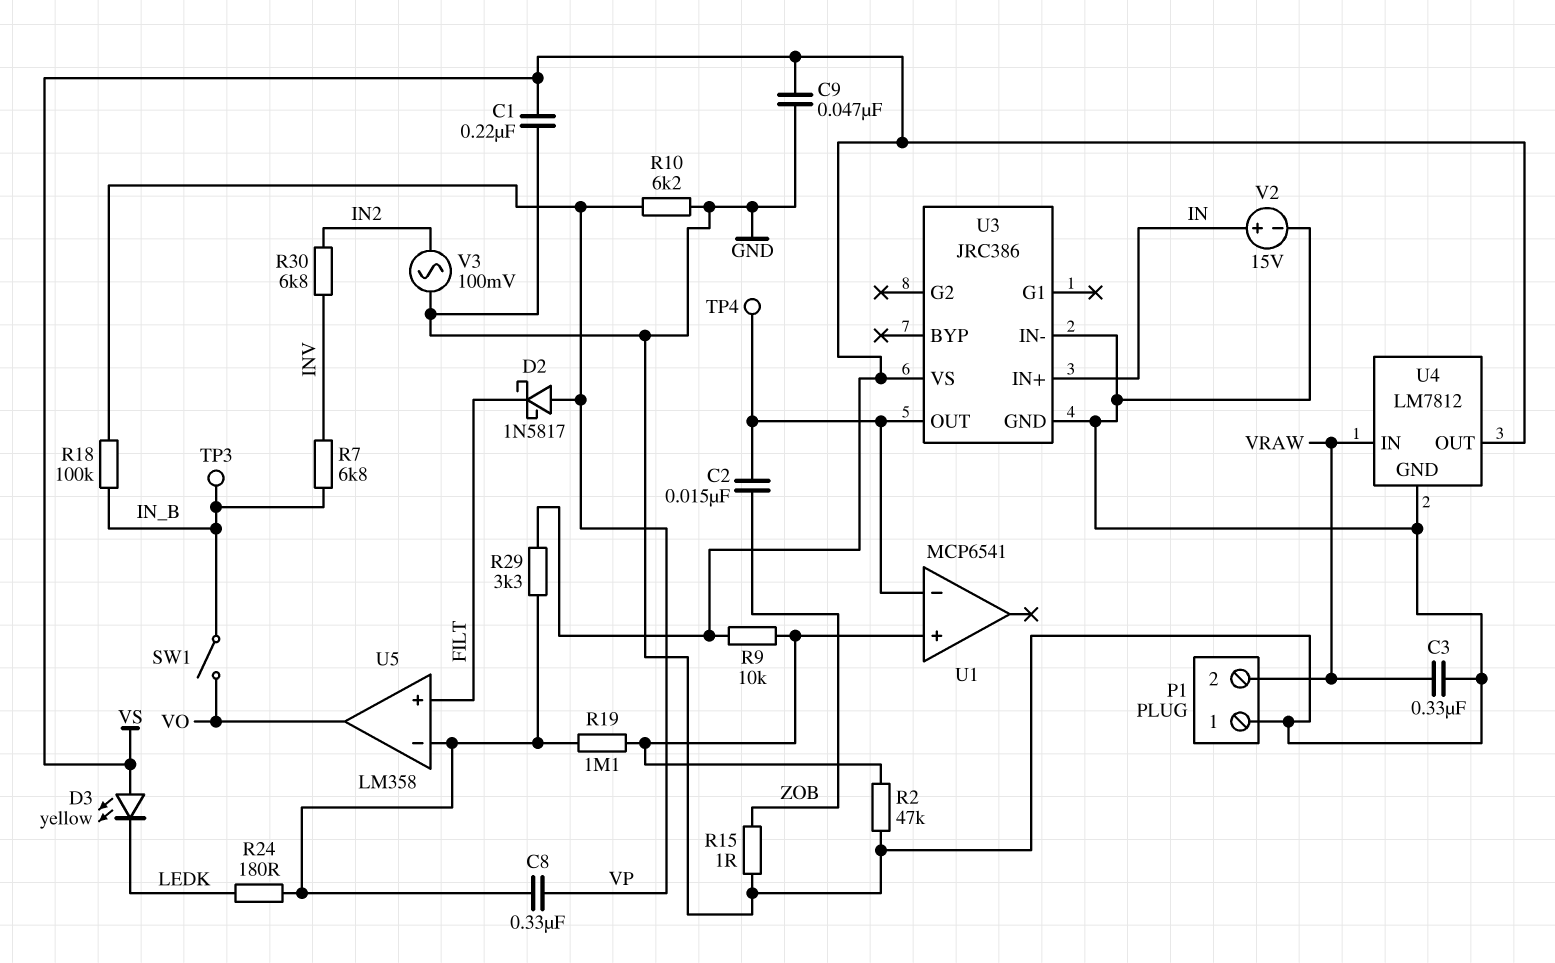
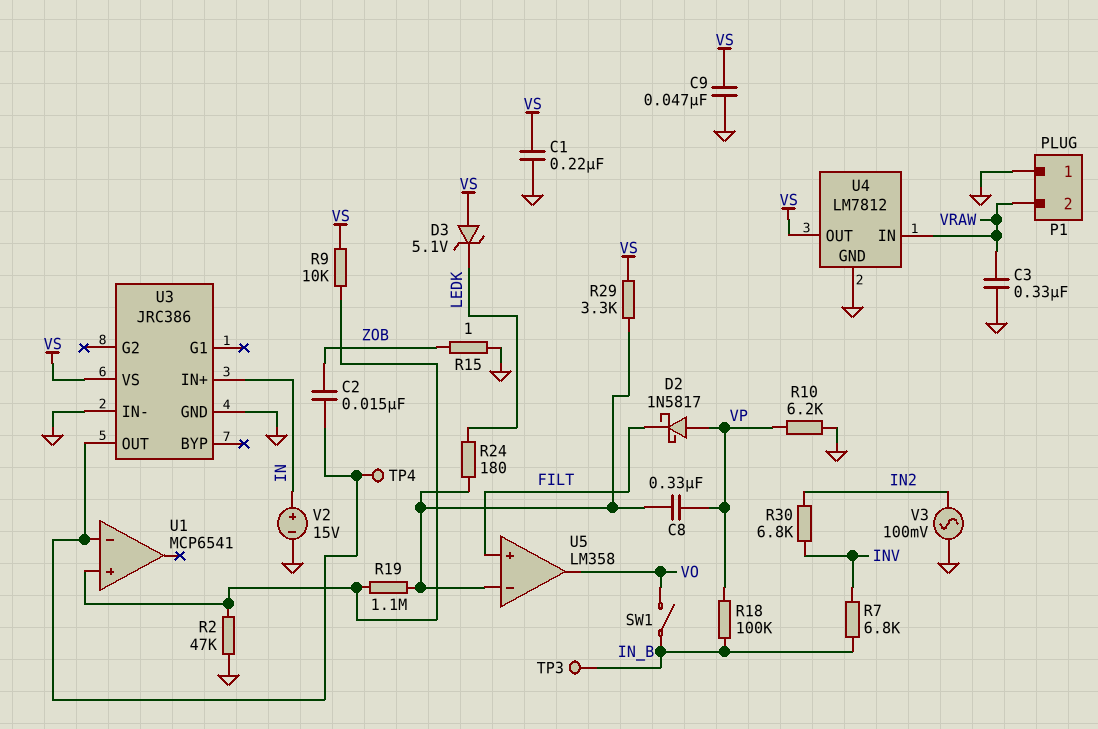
D3: LED yellow (A VS, K LEDK) -> zener 5.1V (A VS, K LEDK)

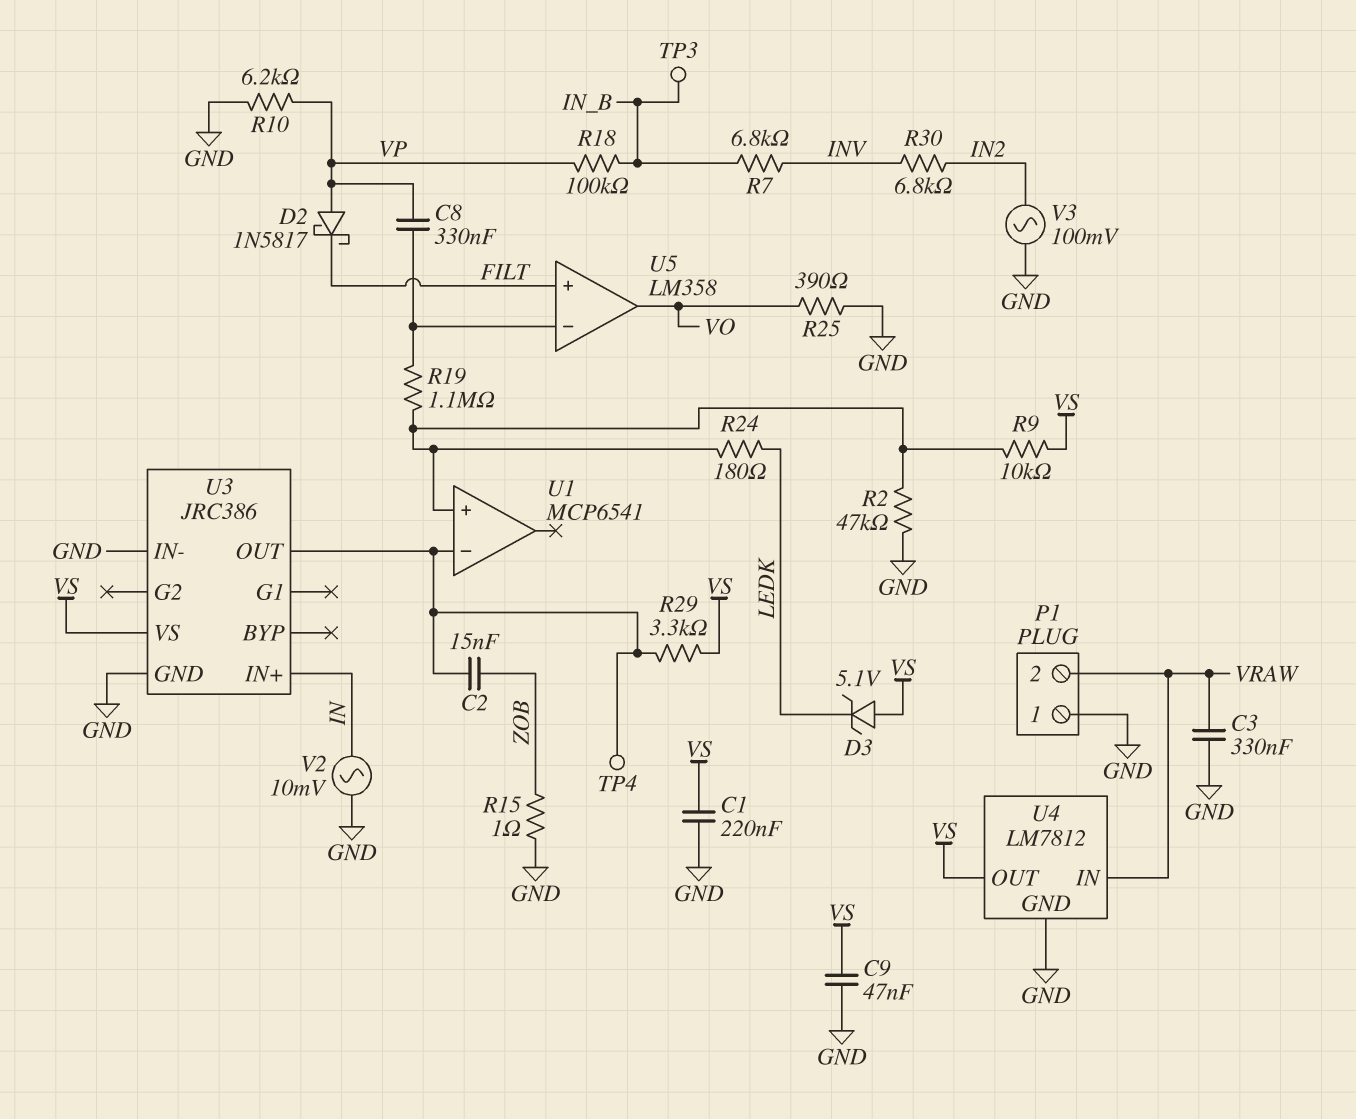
R24: 180 (LEDK, U5/in-) -> 180 (LEDK, U1/in+)
R25: none -> 390 (GND, VO)
R29: 3.3k (U5/in-, VS) -> 3.3k (U1/in-, VS)
SW1: switch (IN_B, VO) -> none
V2: 15V (plus IN, minus GND) -> AC 10mV (GND, IN)

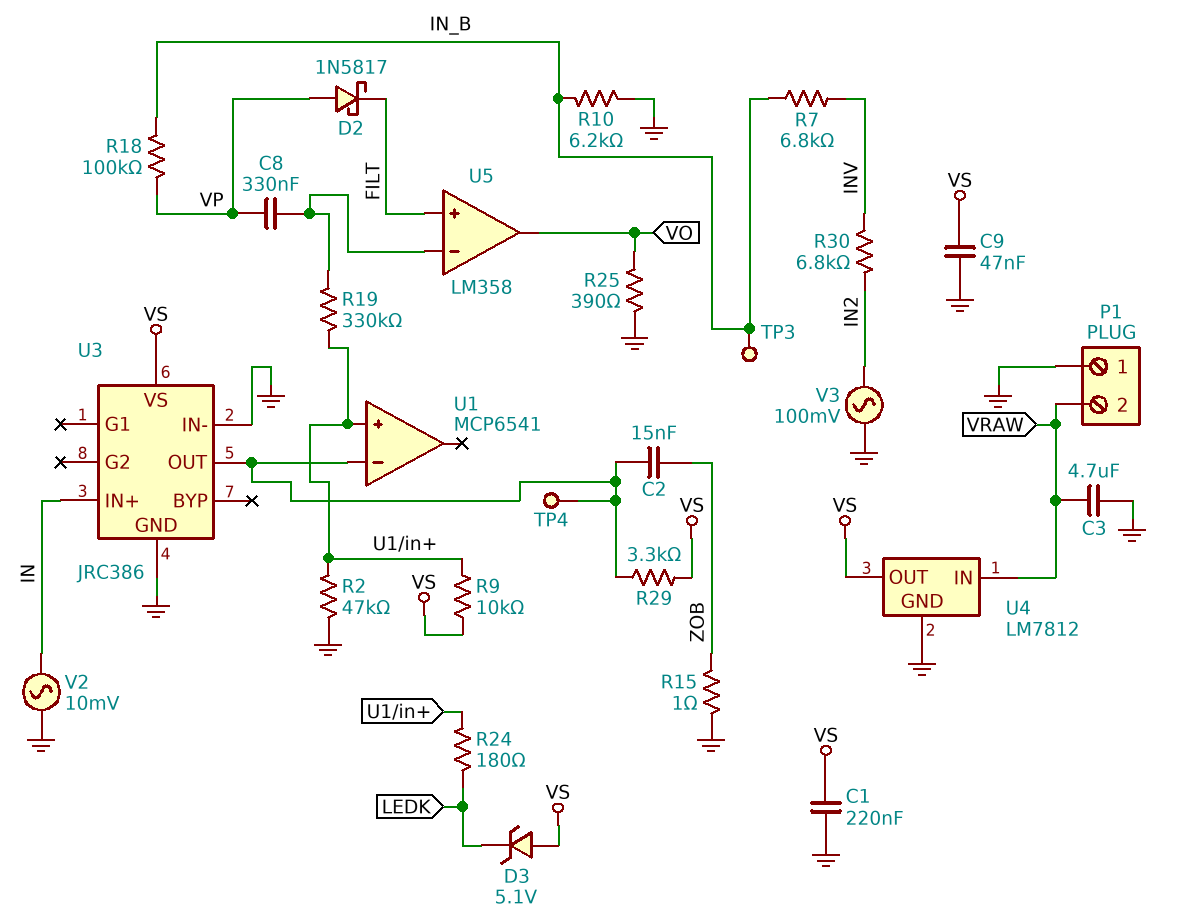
C3: 330nF (GND, VRAW) -> 4.7uF (GND, VRAW)
R10: 6.2k (GND, VP) -> 6.2k (GND, IN_B)
R19: 1.1M (U1/in+, U5/in-) -> 330k (U1/in+, U5/in-)

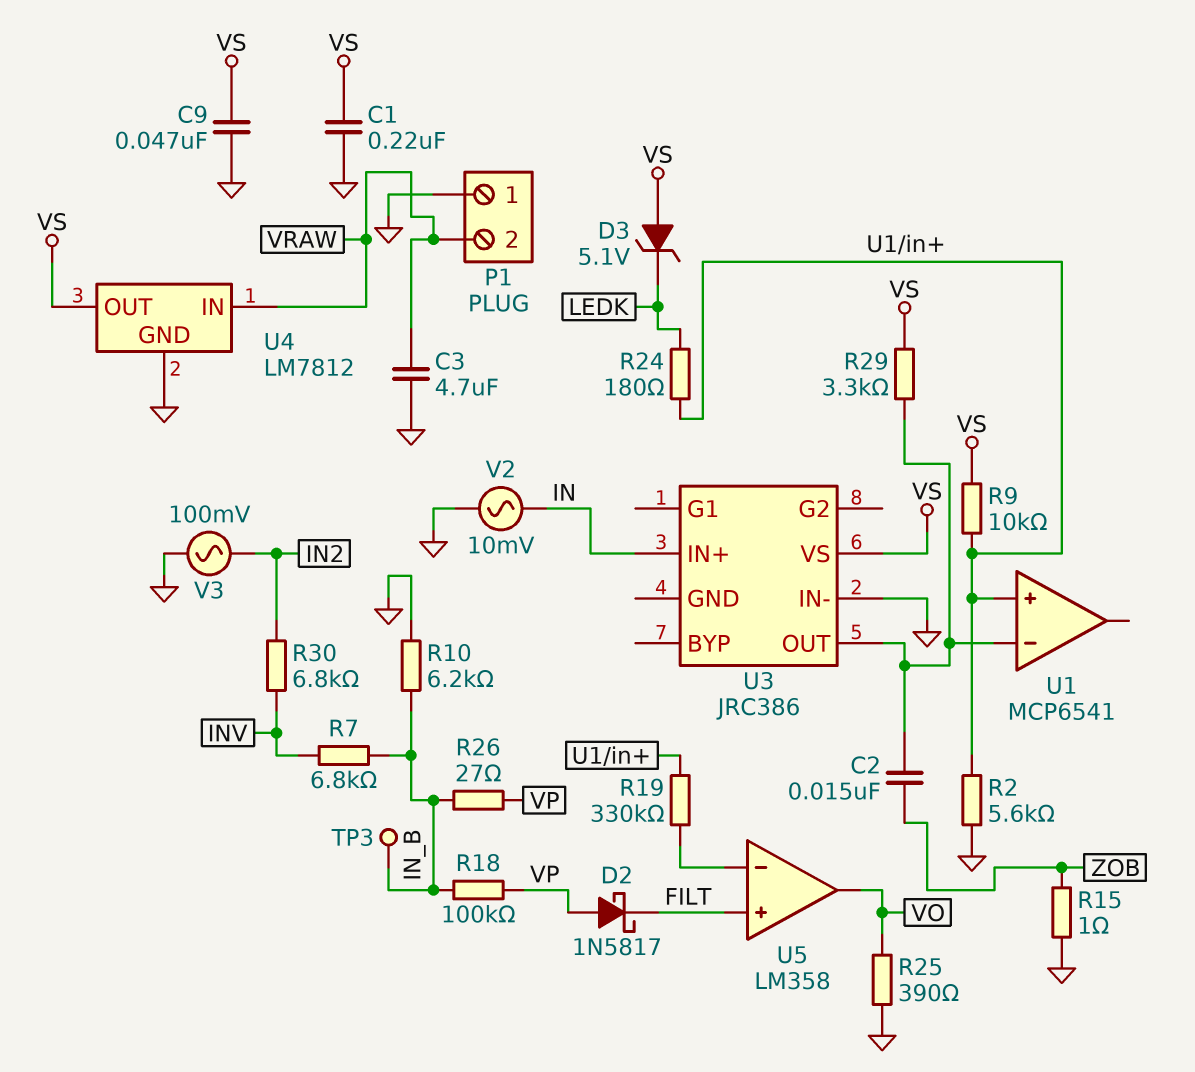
C8: 330nF (U5/in-, VP) -> none
R2: 47k (GND, U1/in+) -> 5.6k (GND, U1/in+)
R26: none -> 27 (IN_B, VP)
TP4: test point (U1/in-) -> none
U3 pin GND: GND -> none

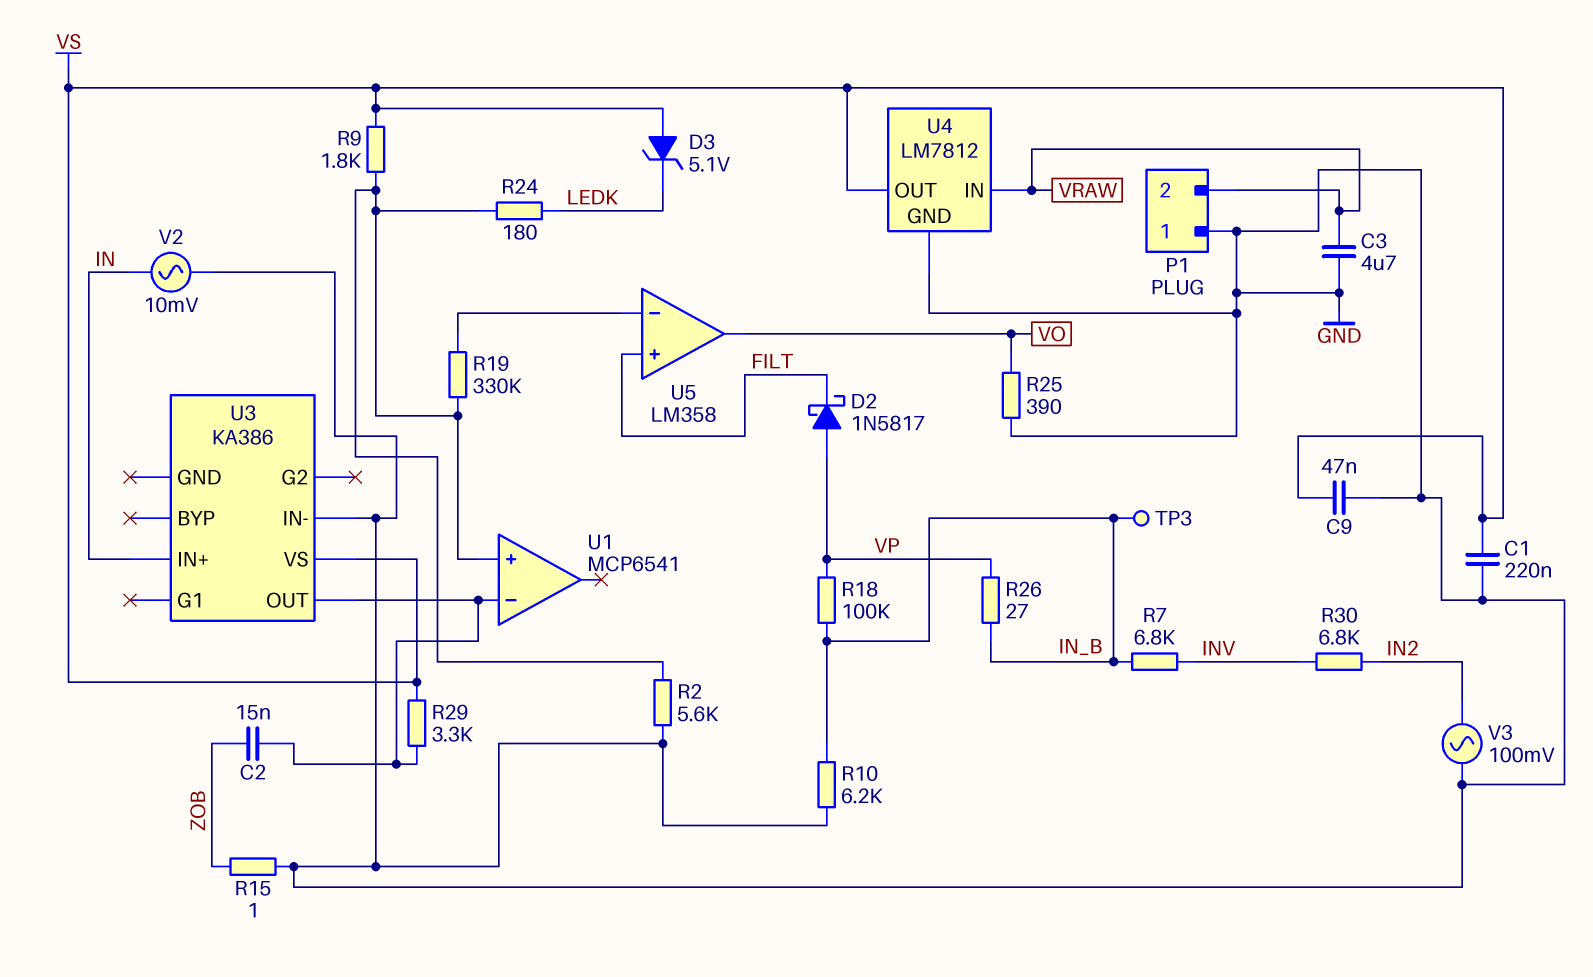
R9: 10k (U1/in+, VS) -> 1.8k (U1/in+, VS)
U3: JRC386 -> KA386

